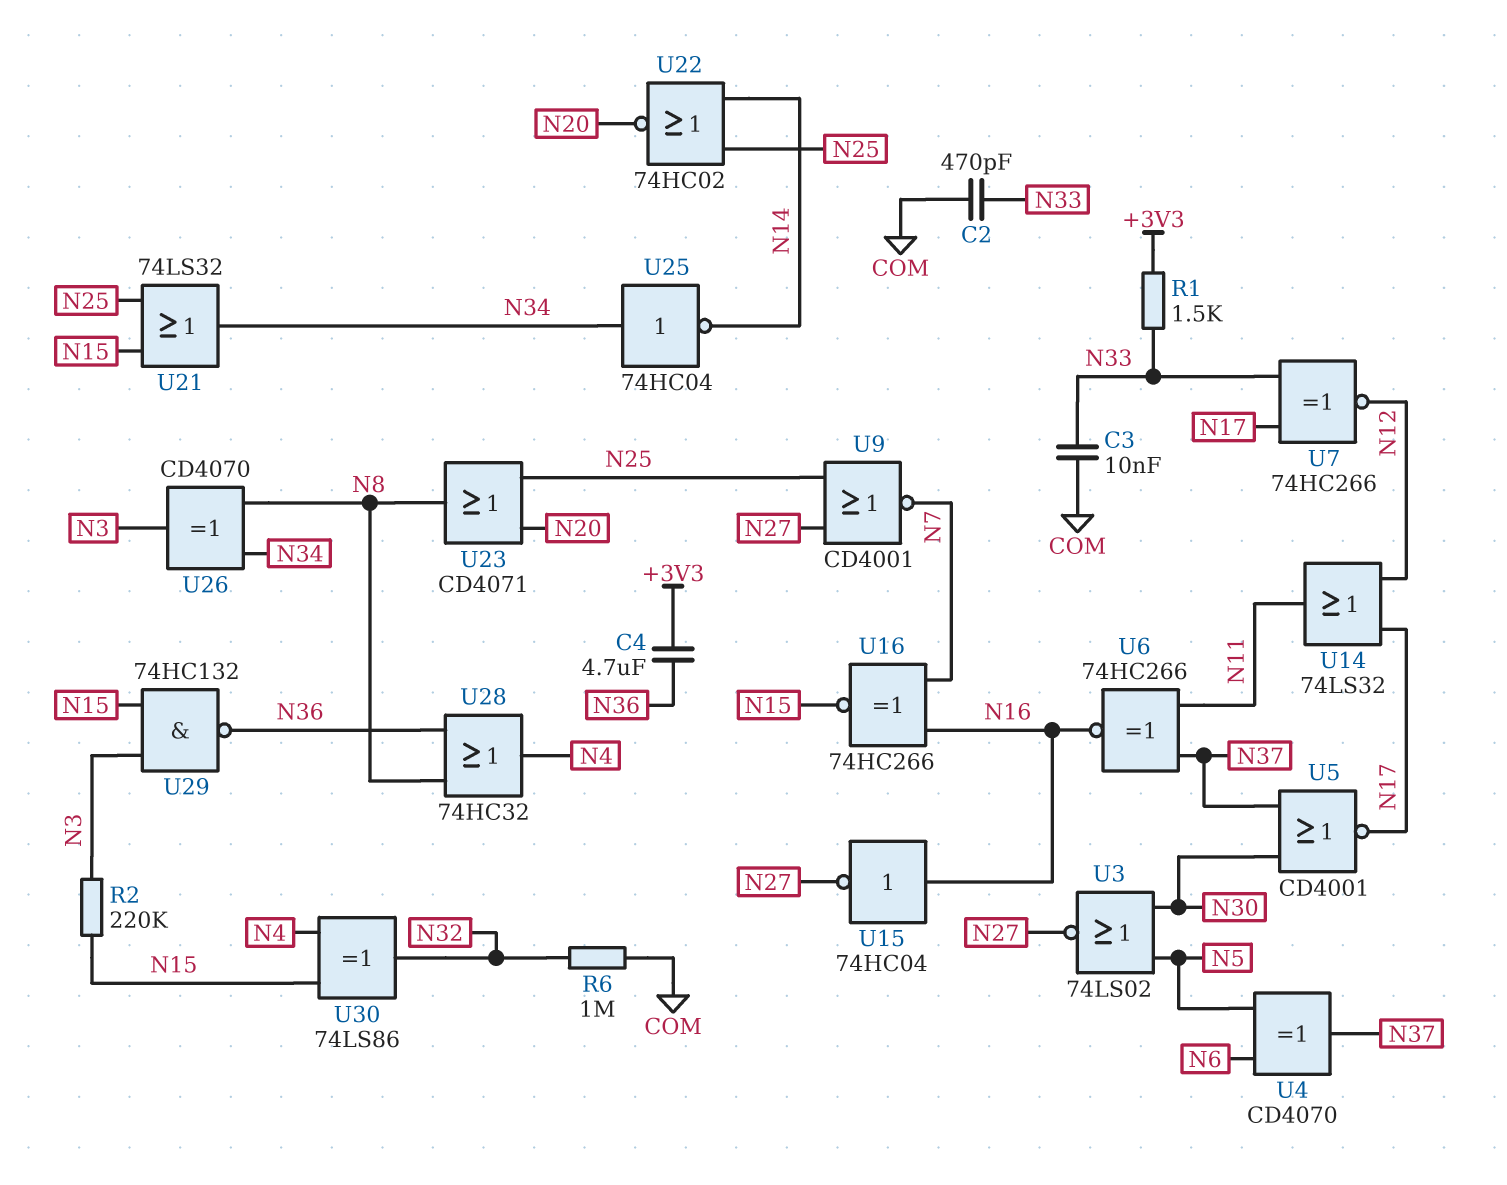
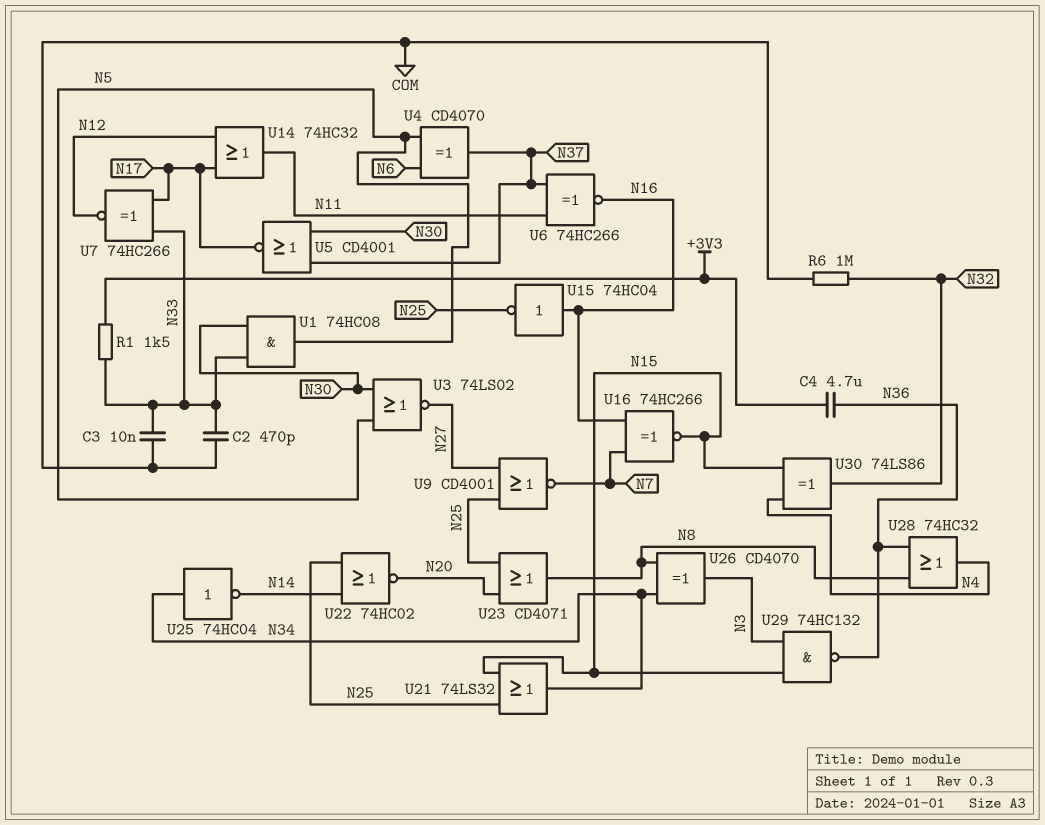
R2: 220k (N3, N15) -> none
U1: none -> AND 74HC08 (in N30, in N33, out N5)
U14: OR 74LS32 (in N12, in N17, out N11) -> OR 74HC32 (in N12, in N17, out N11)
U15: NOT 74HC04 (in N16, out N27) -> NOT 74HC04 (in N16, out N25)

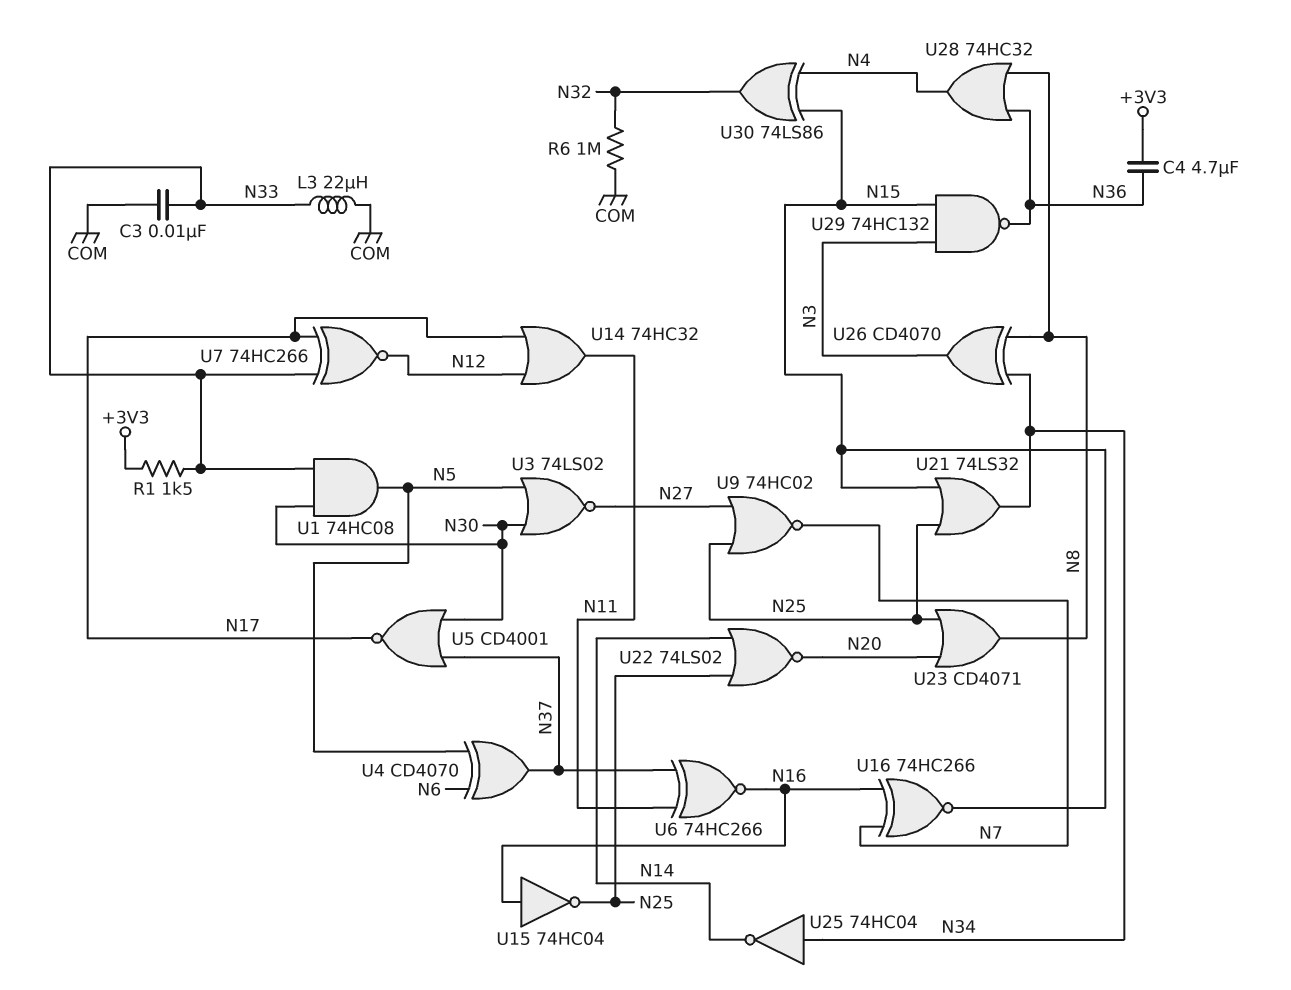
C2: 470pF (COM, N33) -> none
L3: none -> 22uH (COM, N33)
U9: NOR CD4001 (in N25, in N27, out N7) -> NOR 74HC02 (in N25, in N27, out N7)
U22: NOR 74HC02 (in N14, in N25, out N20) -> NOR 74LS02 (in N14, in N25, out N20)

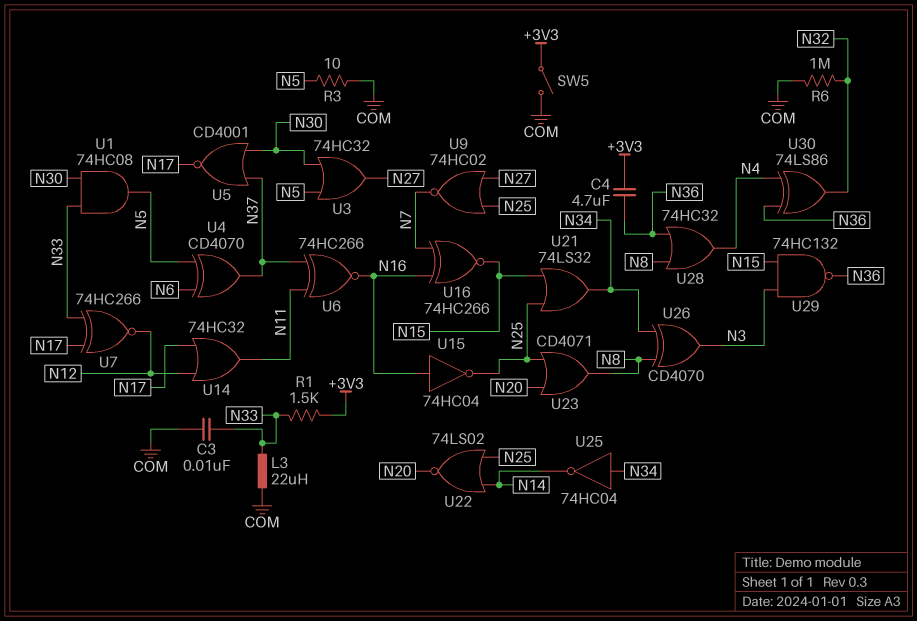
R3: none -> 10 (COM, N5)
SW5: none -> switch (+3V3, COM)
U3: NOR 74LS02 (in N5, in N30, out N27) -> OR 74HC32 (in N5, in N30, out N27)
U30: XOR 74LS86 (in N4, in N15, out N32) -> XOR 74LS86 (in N4, in N36, out N32)

